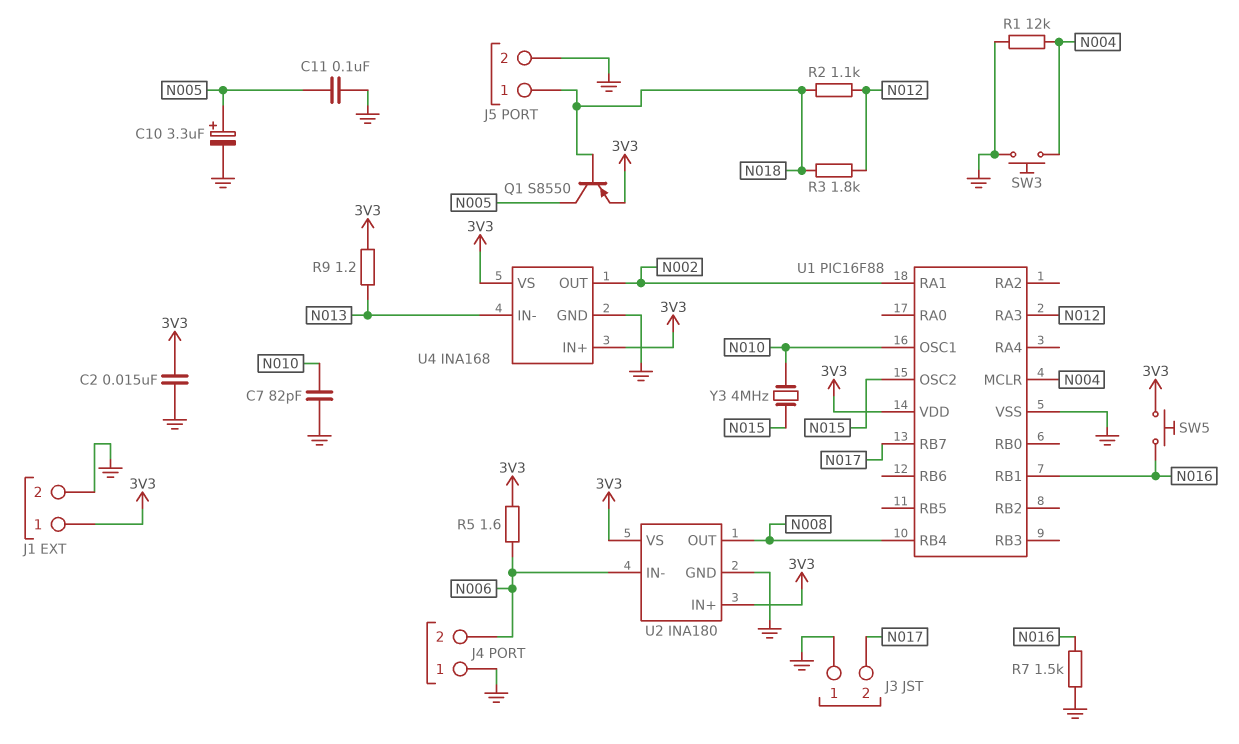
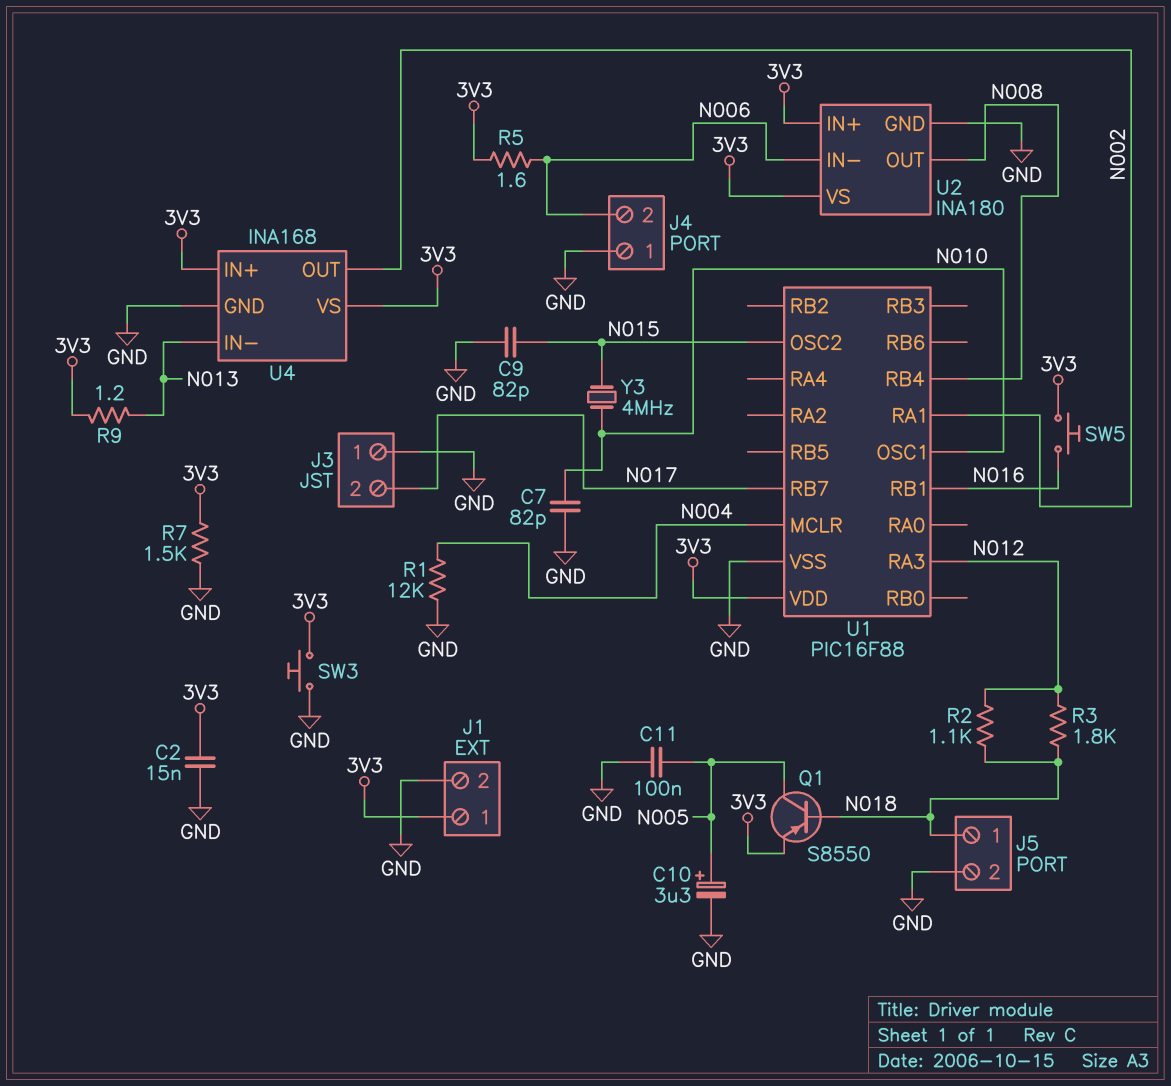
C9: none -> 82pF (GND, N015)
R7: 1.5k (GND, N016) -> 1.5k (3V3, GND)
SW3: button (GND, N004) -> button (3V3, GND)

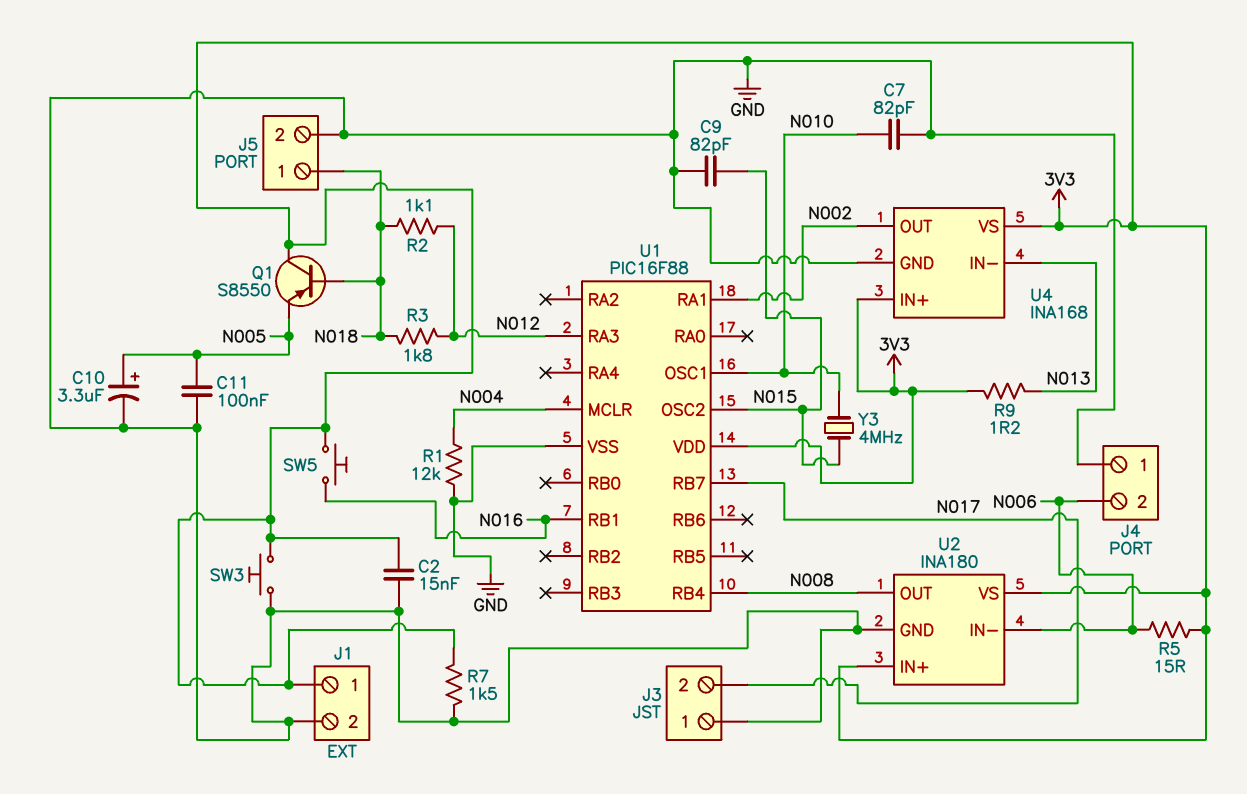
Q1: PNP S8550 (B N018, C N005, E 3V3) -> PNP S8550 (B N018, C 3V3, E N005)
R5: 1.6 (3V3, N006) -> 15 (3V3, N006)

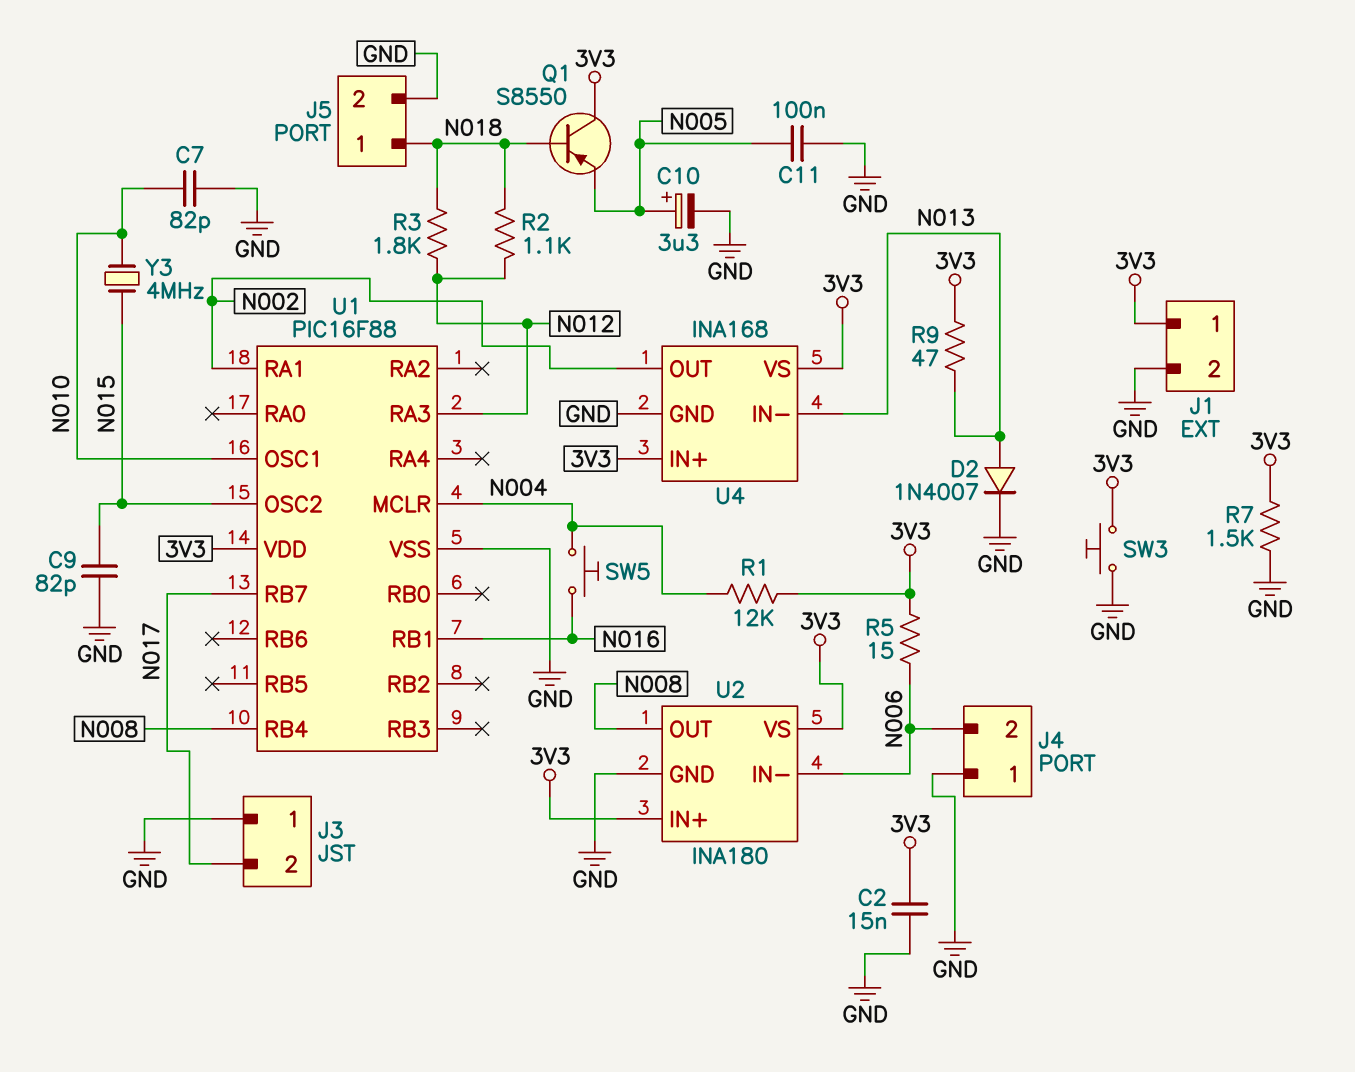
D2: none -> diode 1N4007 (A N013, K GND)
R1: 12k (GND, N004) -> 12k (3V3, N004)
R9: 1.2 (3V3, N013) -> 47 (3V3, N013)
SW5: button (3V3, N016) -> button (N004, N016)

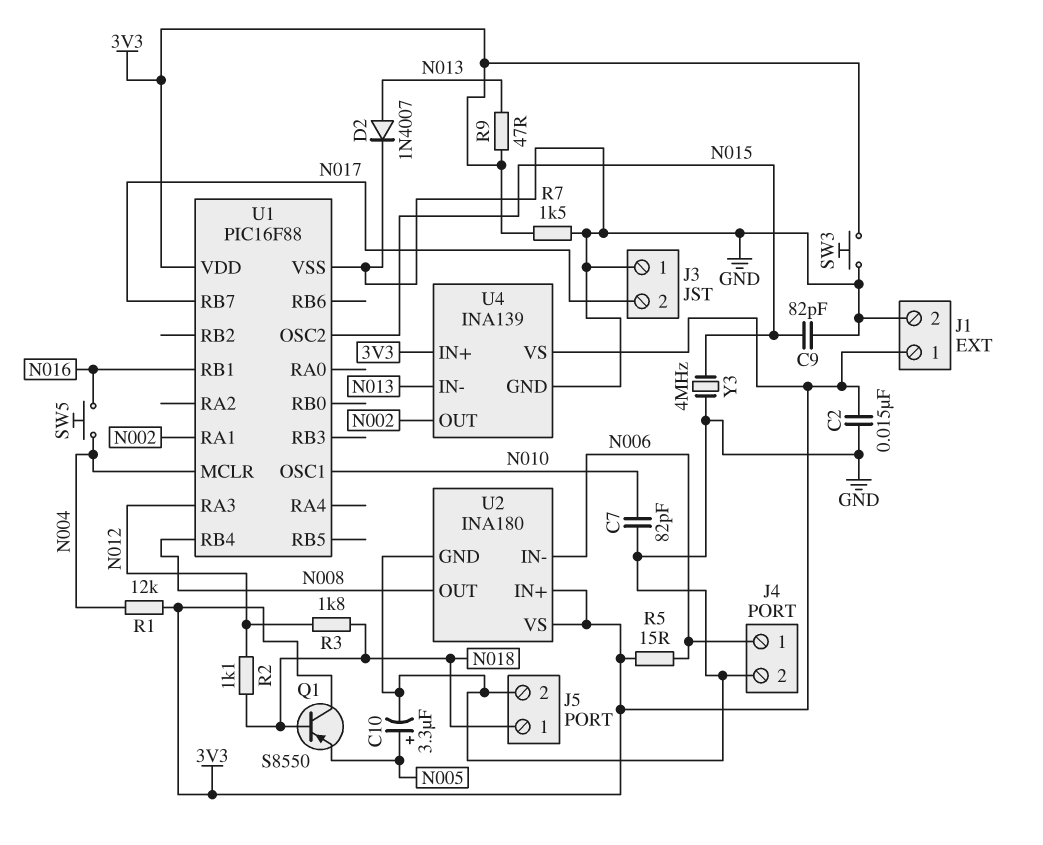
C11: 100nF (GND, N005) -> none
J4 pin 1: GND -> N006
J4 pin 2: N006 -> GND
U4: INA168 -> INA139
Y3: 4MHz (N010, N015) -> 4MHz (GND, N015)

